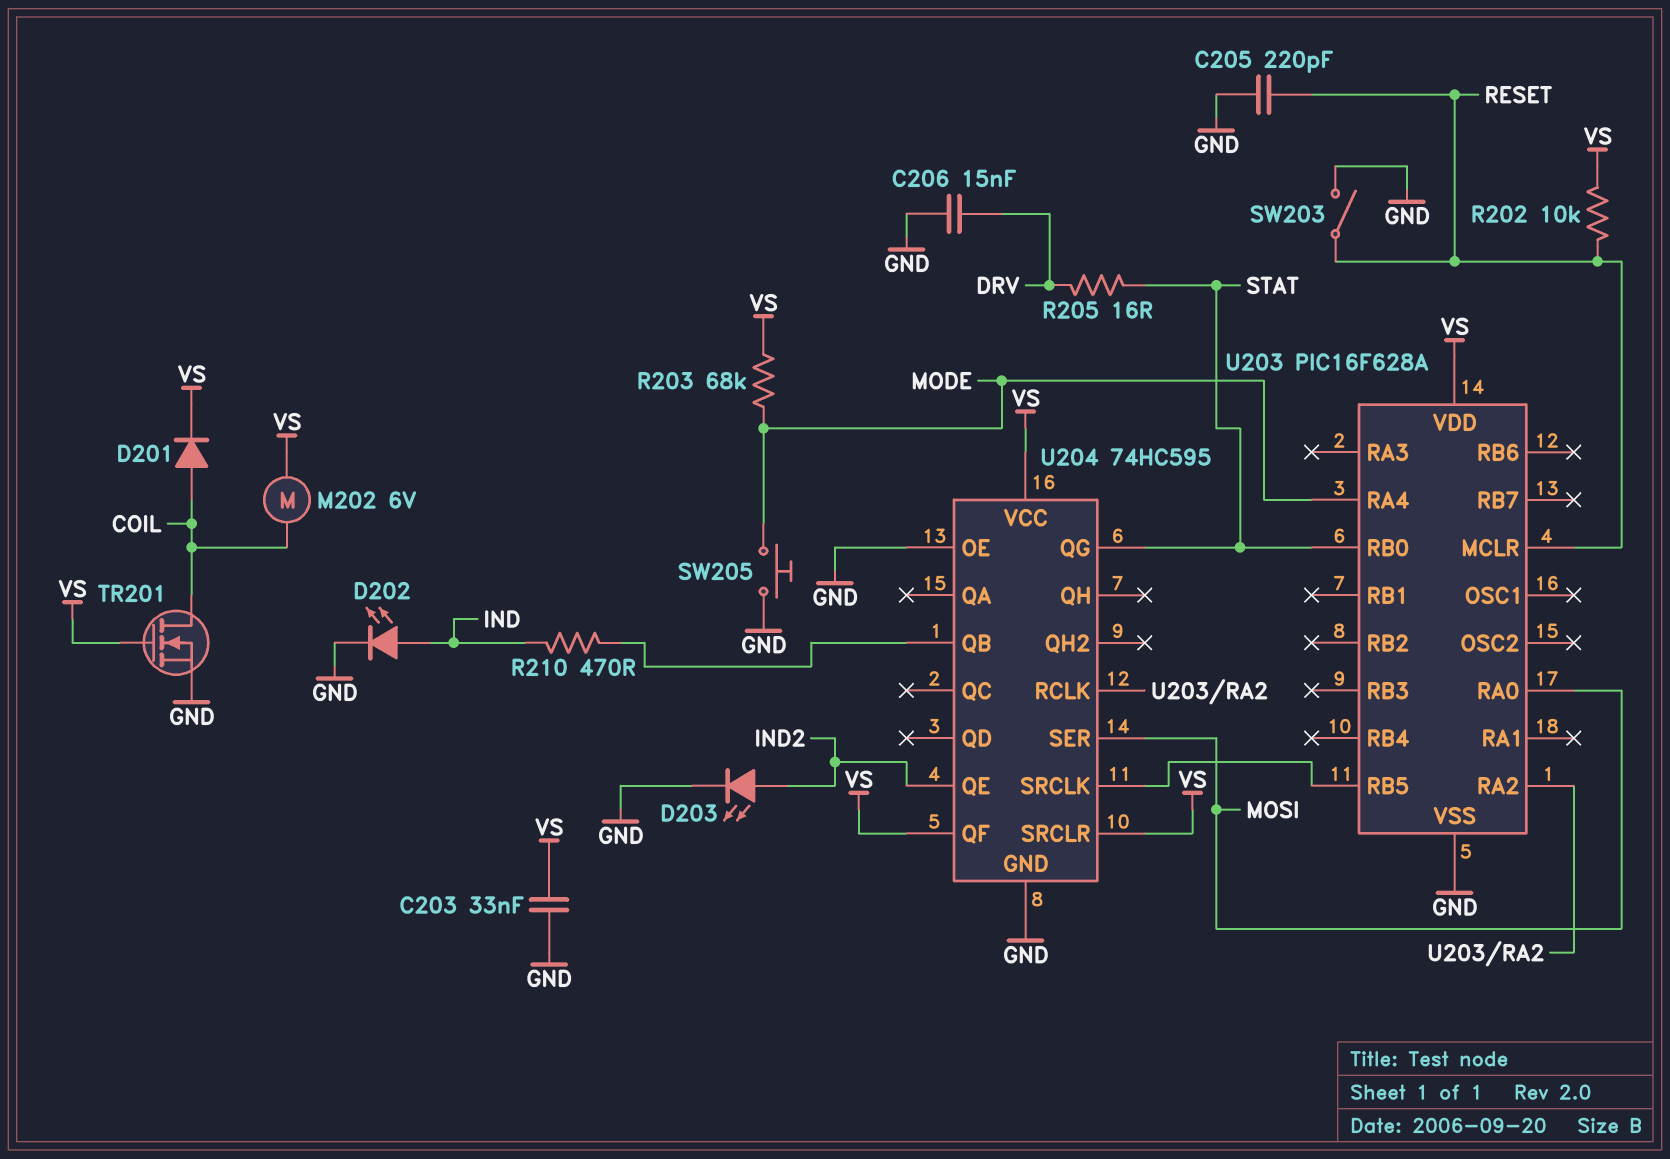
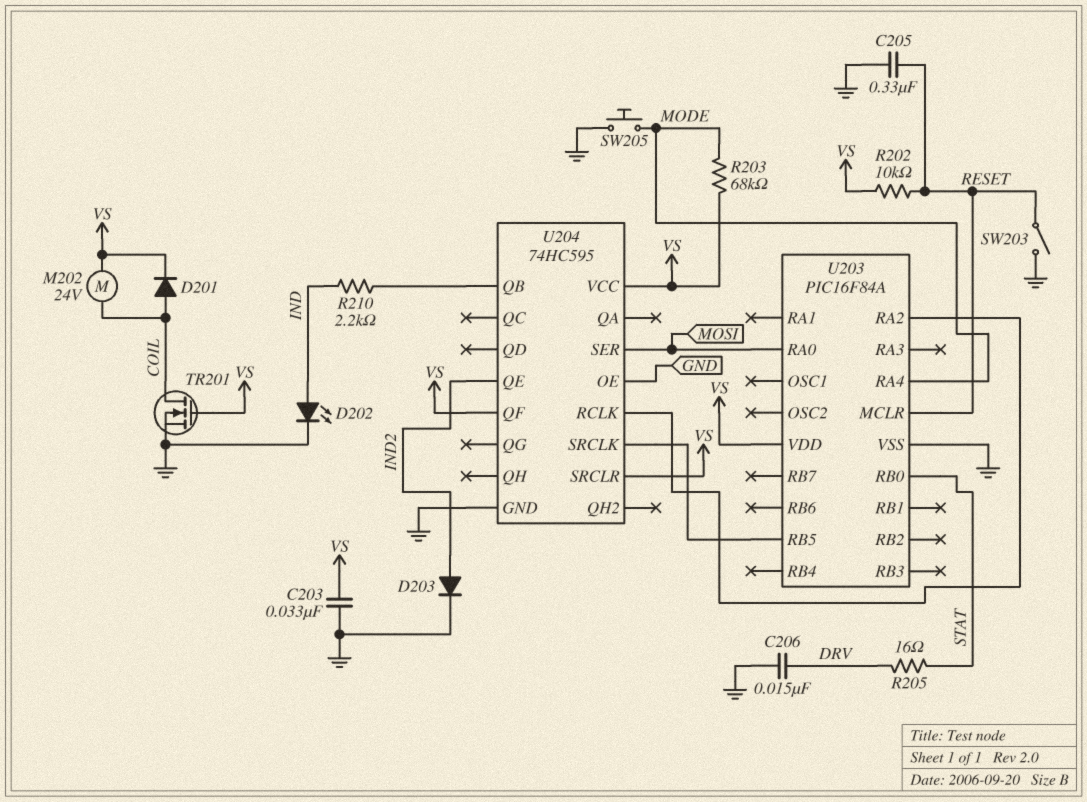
C205: 220pF (GND, RESET) -> 330nF (GND, RESET)
D203: LED (A IND2, K GND) -> diode (A IND2, K GND)
M202: motor 6V (COIL, VS) -> motor 24V (COIL, VS)
R210: 470 (IND, U204/QB) -> 2.2k (IND, U204/QB)
U203: PIC16F628A -> PIC16F84A
U204 pin QG: STAT -> none

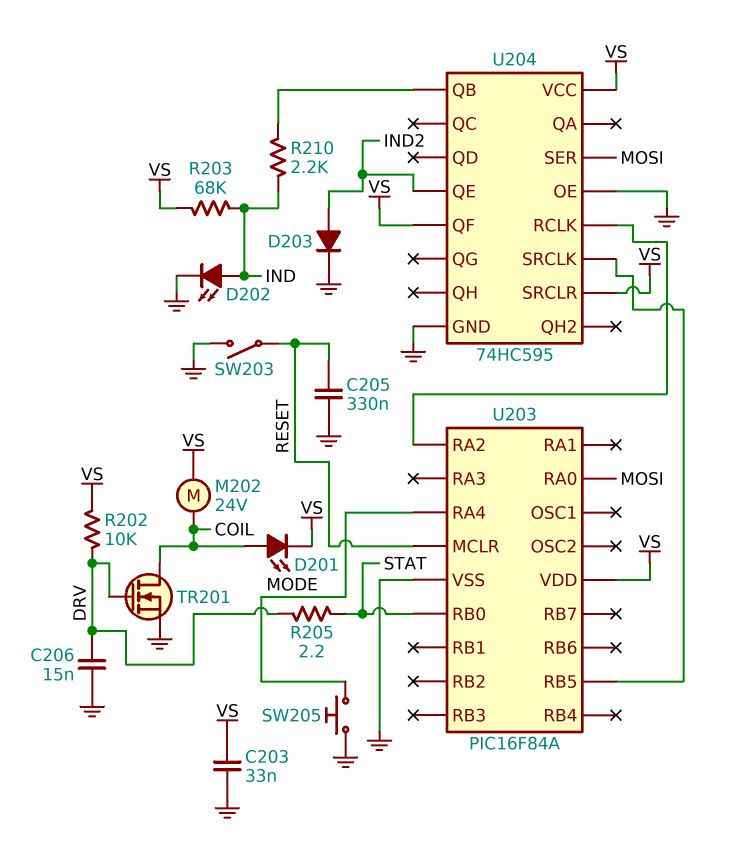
D201: diode (A COIL, K VS) -> LED (A COIL, K VS)
R202: 10k (RESET, VS) -> 10k (DRV, VS)
R203: 68k (MODE, VS) -> 68k (IND, VS)
R205: 16 (DRV, STAT) -> 2.2 (DRV, STAT)
TR201: NMOS (G VS, D COIL, S GND) -> NMOS (G DRV, D COIL, S GND)

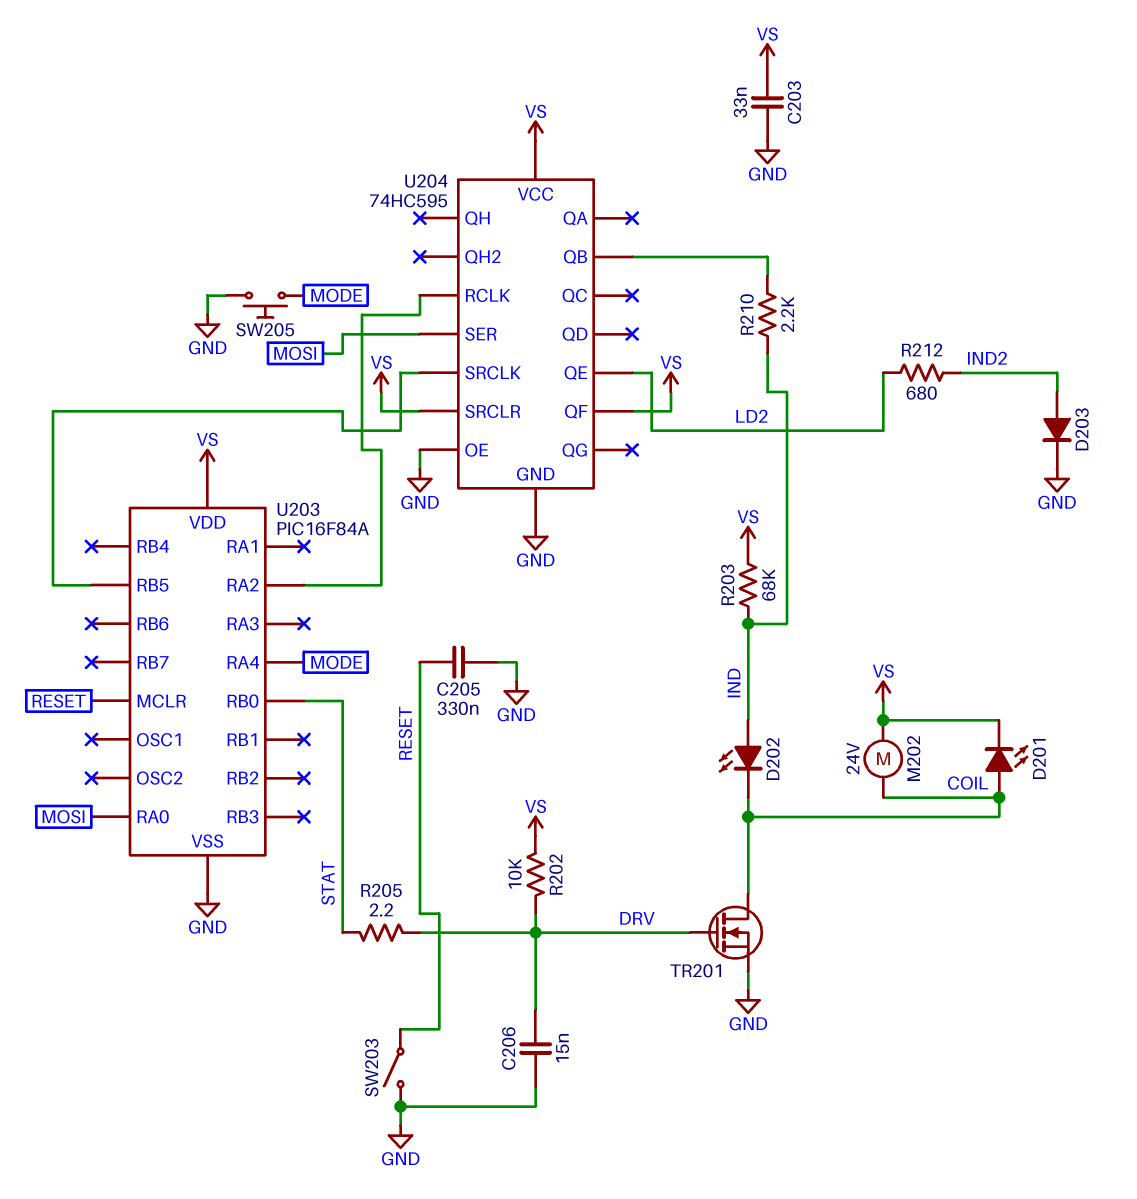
D202: LED (A IND, K GND) -> LED (A IND, K COIL)
R212: none -> 680 (IND2, LD2)
U204 pin QE: IND2 -> LD2

